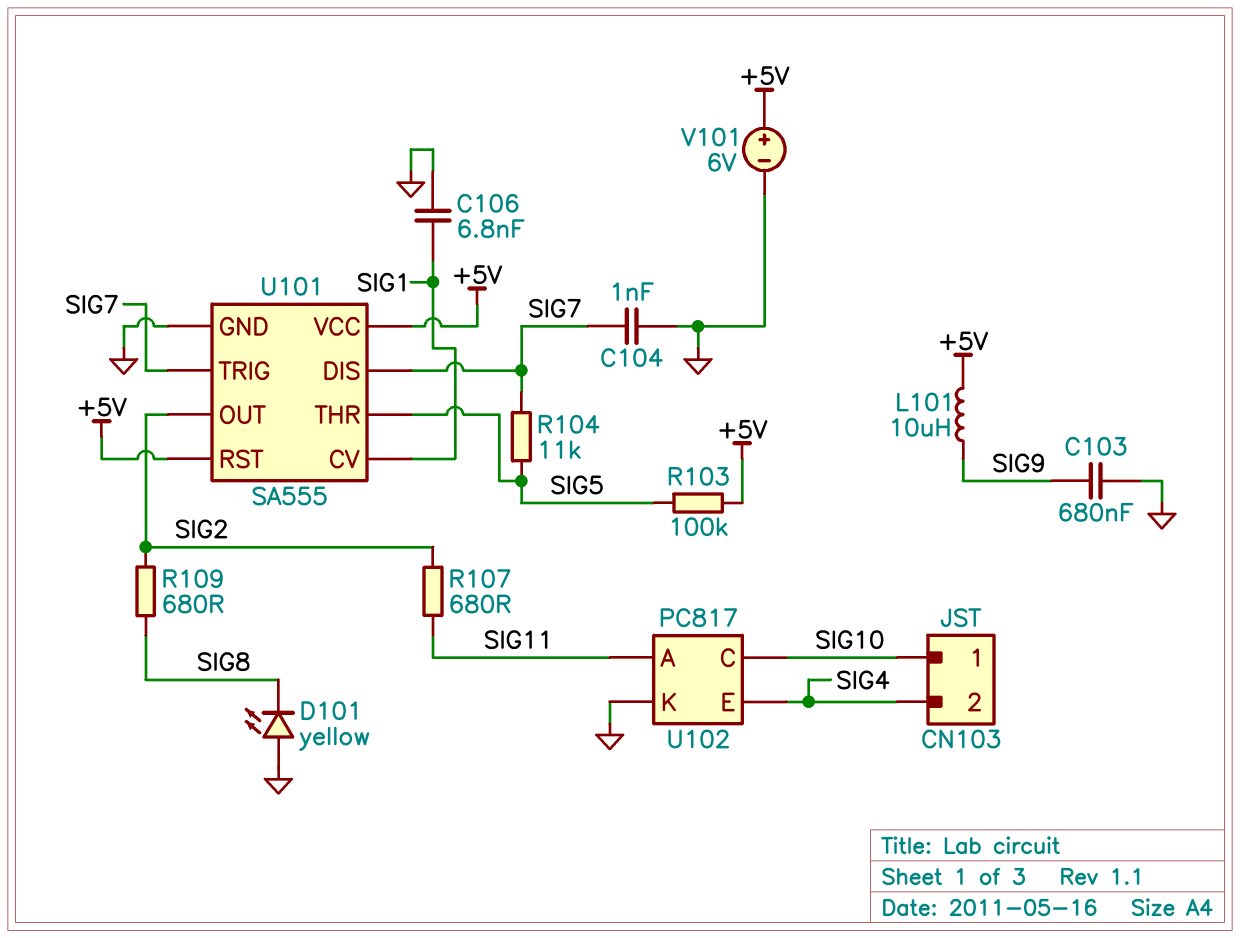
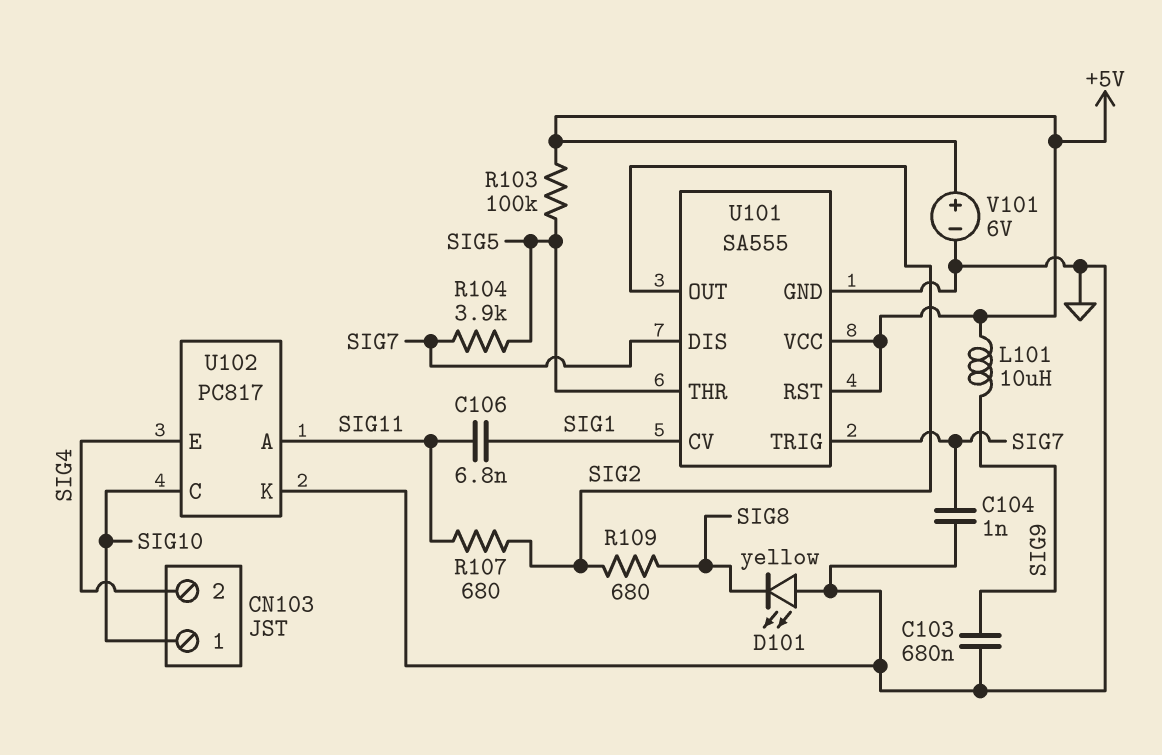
C106: 6.8nF (GND, SIG1) -> 6.8nF (SIG1, SIG11)
R104: 11k (SIG5, SIG7) -> 3.9k (SIG5, SIG7)

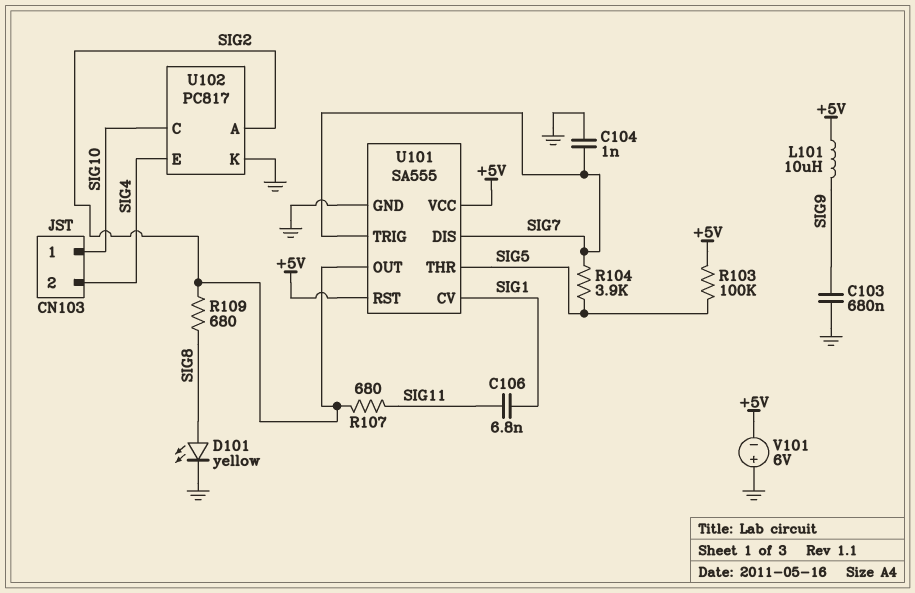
D101: LED yellow (A GND, K SIG8) -> LED yellow (A SIG8, K GND)
U102 pin A: SIG11 -> SIG2
V101: 6V (plus +5V, minus GND) -> 6V (plus GND, minus +5V)

